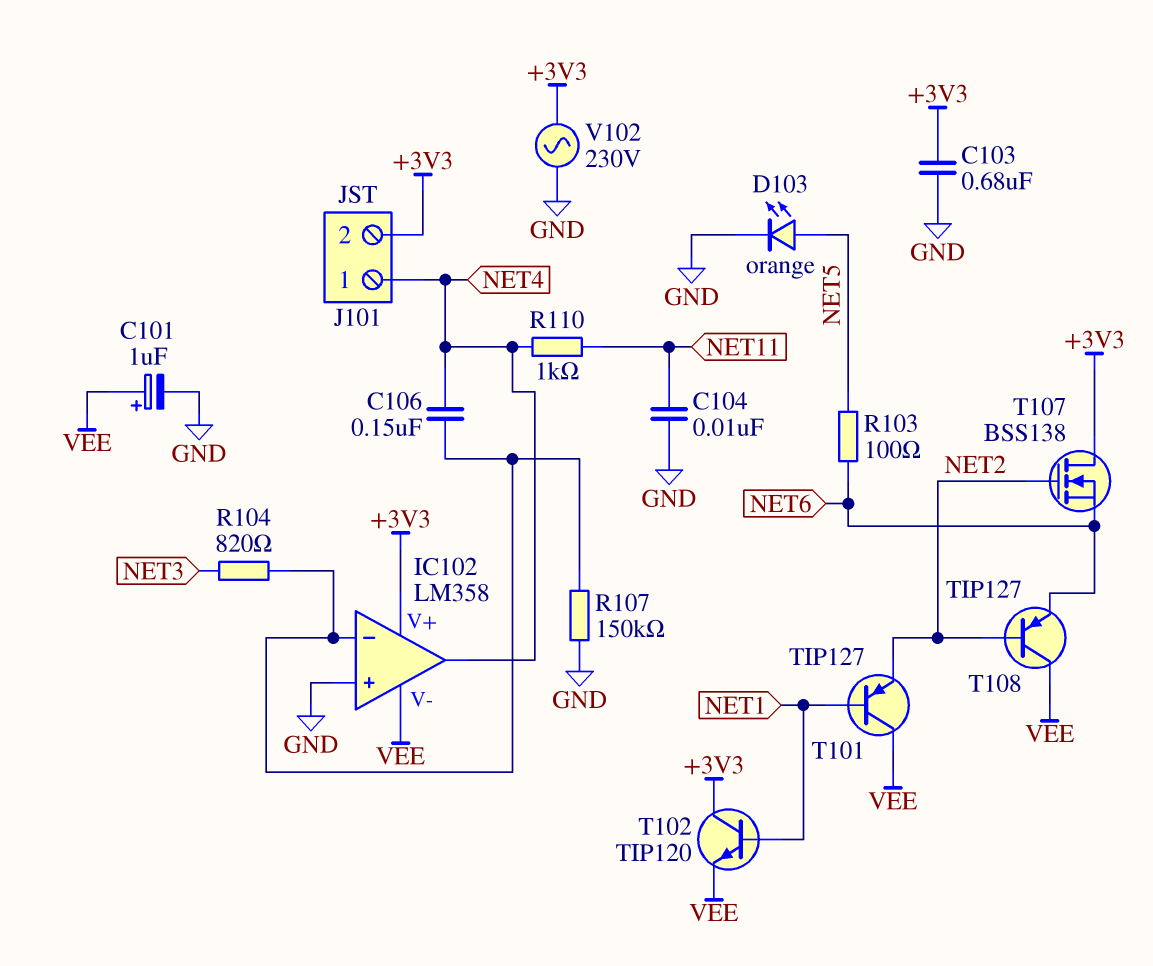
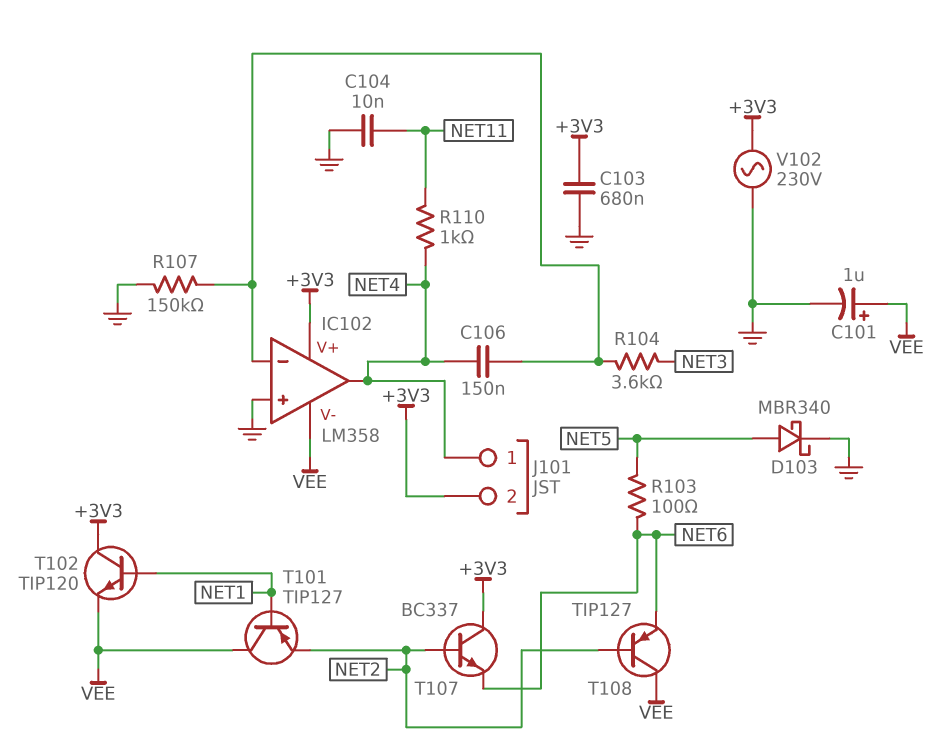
D103: LED orange (A NET5, K GND) -> schottky MBR340 (A NET5, K GND)
R104: 820 (IC102/in-, NET3) -> 3.6k (IC102/in-, NET3)
T107: NMOS BSS138 (G NET2, D +3V3, S NET6) -> NPN BC337 (B NET2, C +3V3, E NET6)

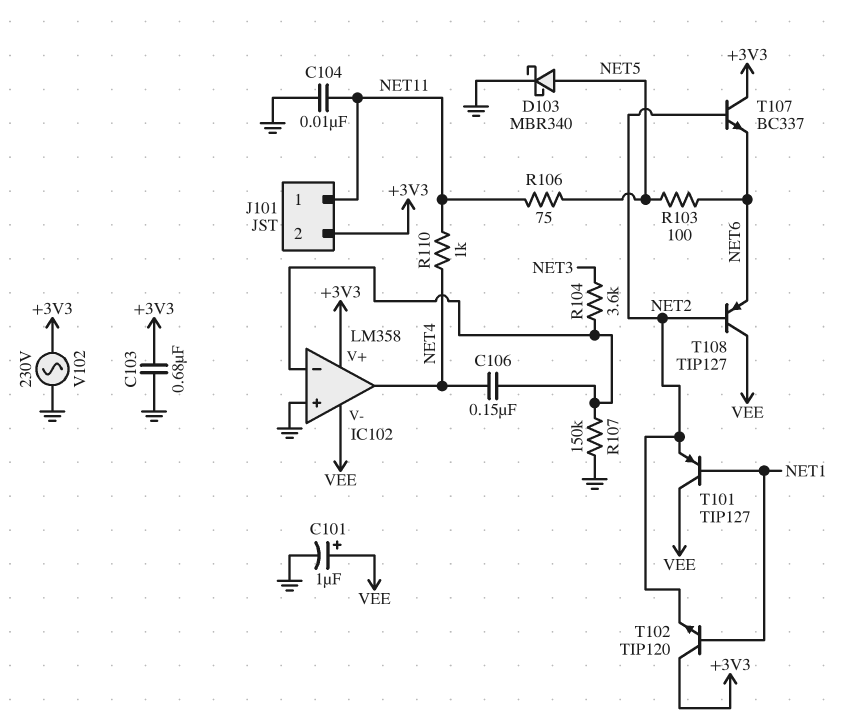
J101 pin 1: NET4 -> NET11
R106: none -> 75 (NET5, NET11)
T102: NPN TIP120 (B NET1, C +3V3, E VEE) -> NPN TIP120 (B NET1, C +3V3, E NET2)

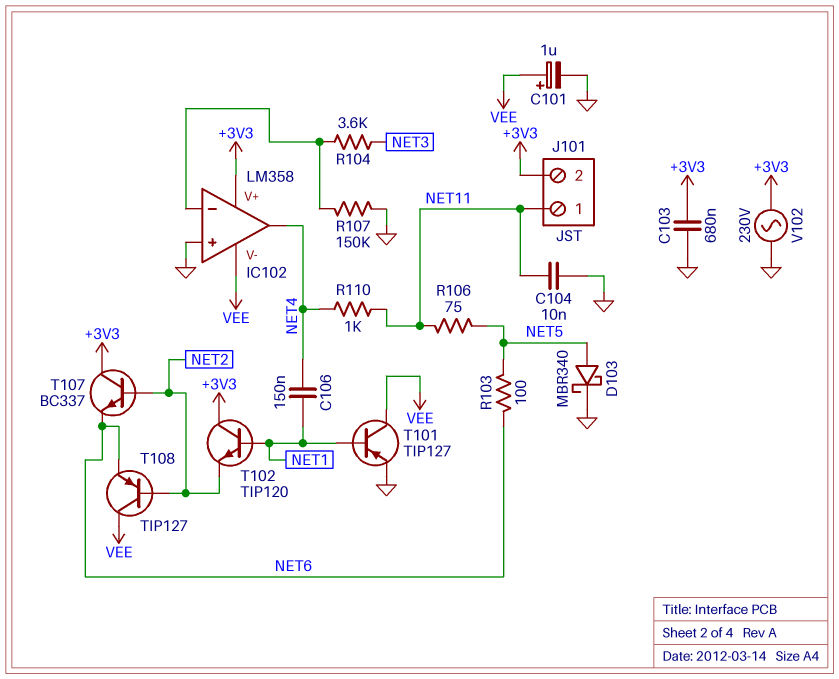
C106: 150nF (IC102/in-, NET4) -> 150nF (NET1, NET4)
T101: PNP TIP127 (B NET1, C VEE, E NET2) -> PNP TIP127 (B NET1, C VEE, E GND)

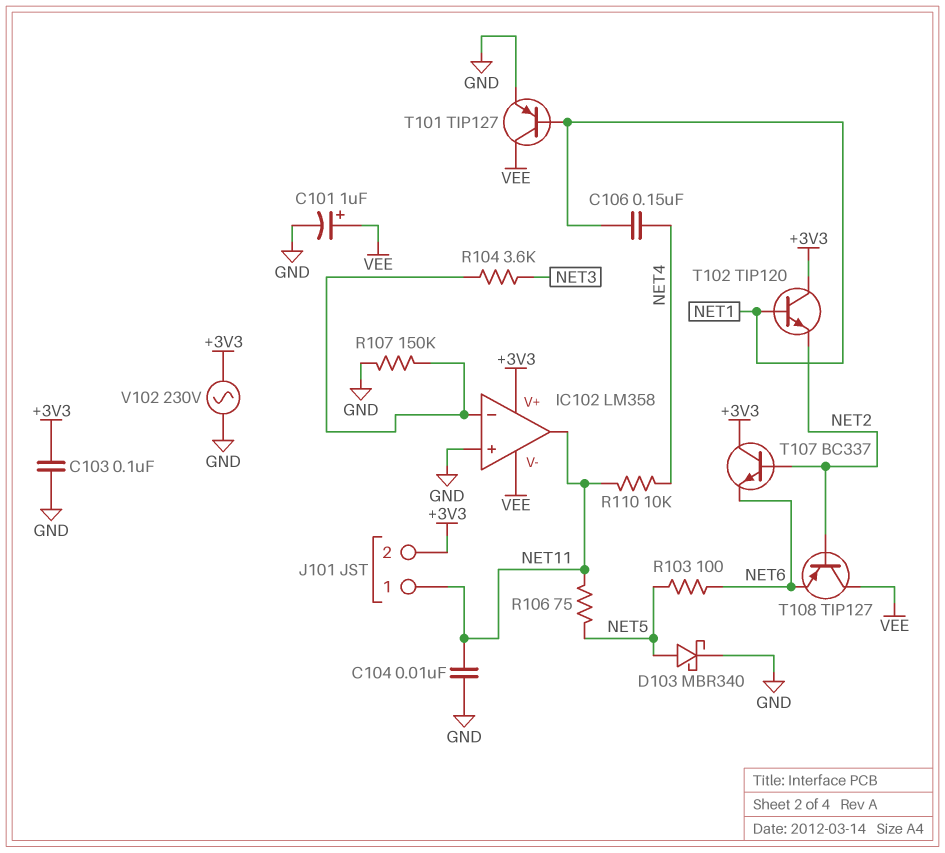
C103: 680nF (+3V3, GND) -> 100nF (+3V3, GND)
IC102 pin out: NET4 -> NET11
R110: 1k (NET4, NET11) -> 10k (NET4, NET11)

